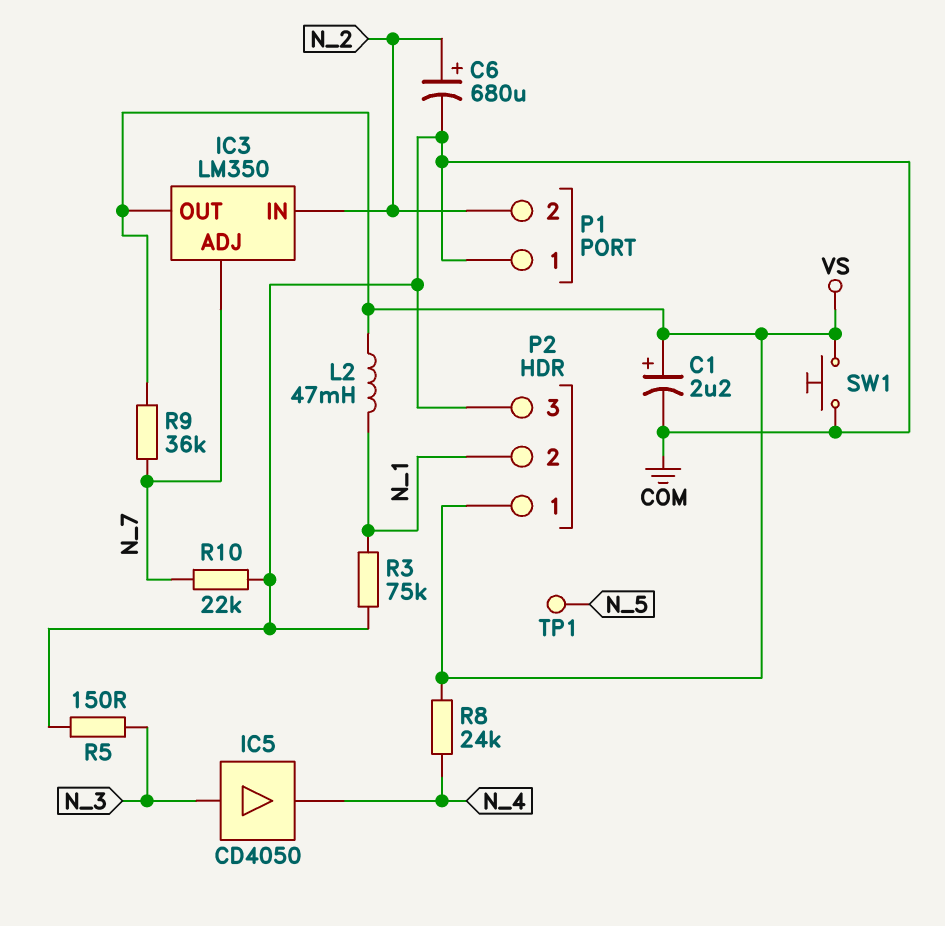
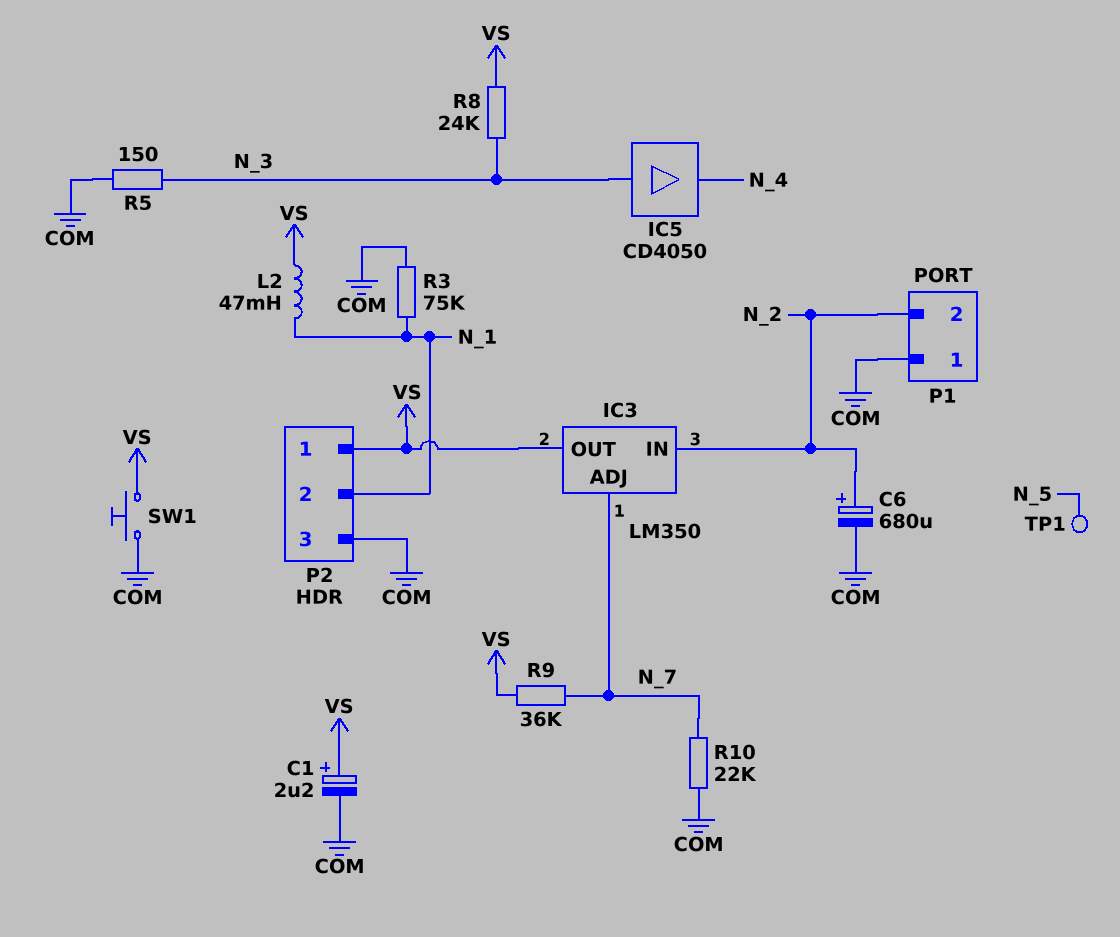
R8: 24k (N_4, VS) -> 24k (N_3, VS)

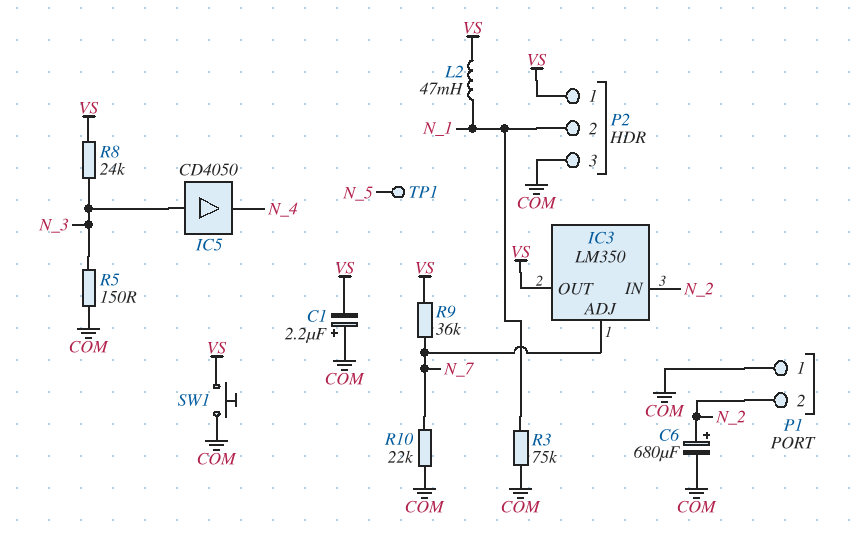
C1: 2.2uF (plus VS, minus COM) -> 2.2uF (plus COM, minus VS)

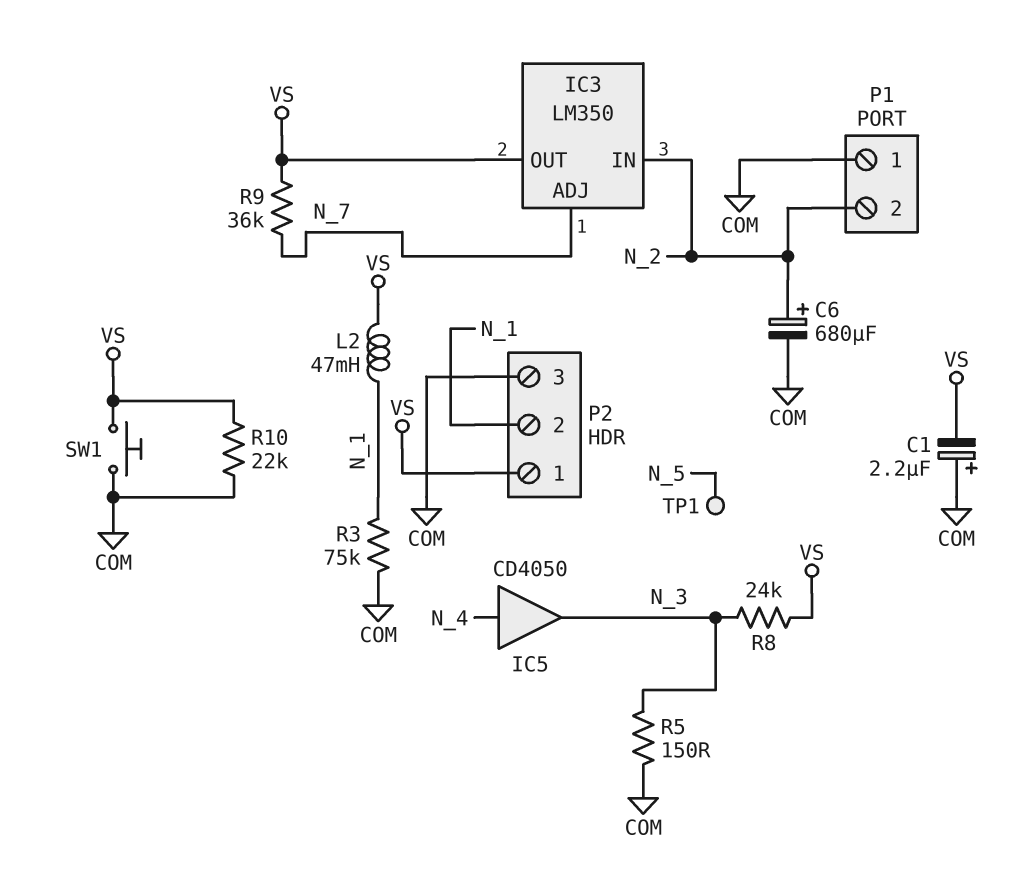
IC5: buffer CD4050 (in N_3, out N_4) -> buffer CD4050 (in N_4, out N_3)
R10: 22k (COM, N_7) -> 22k (COM, VS)

